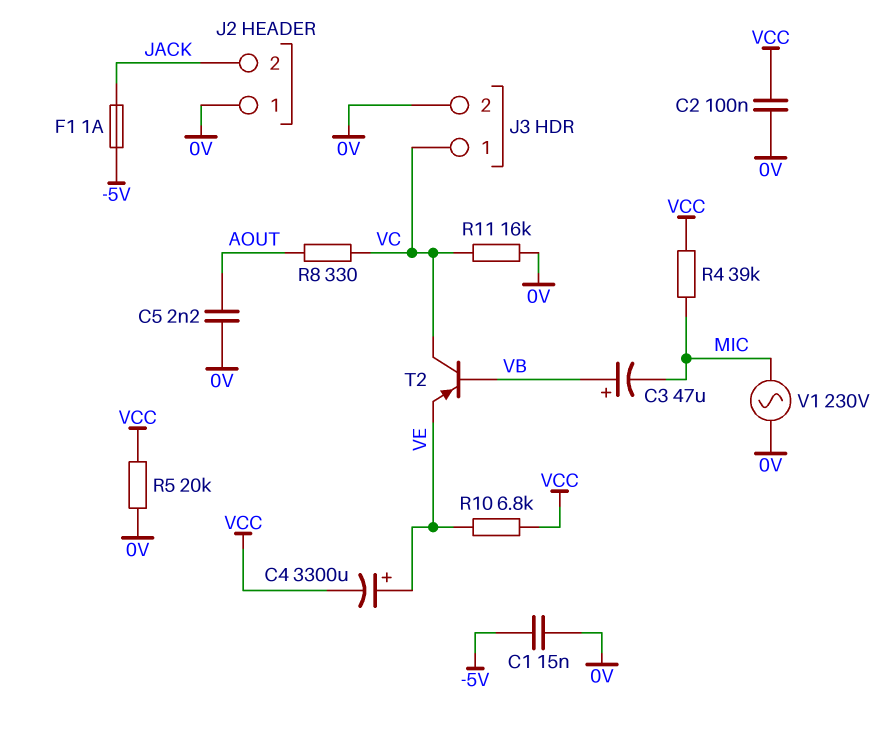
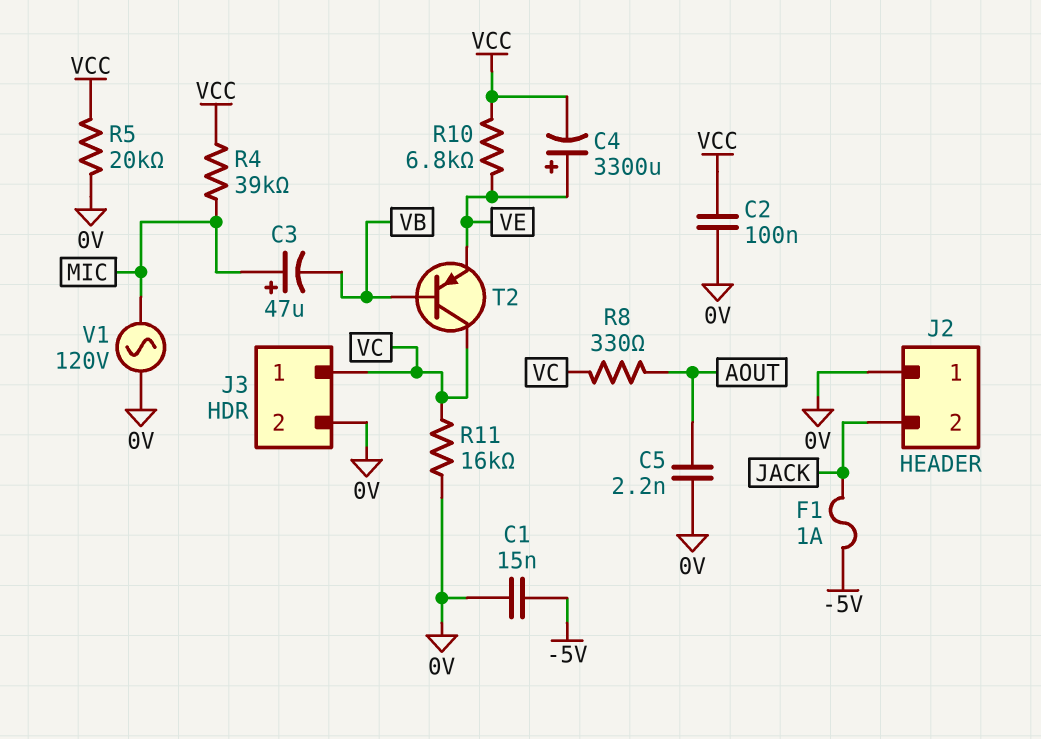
C3: 47uF (plus VB, minus MIC) -> 47uF (plus MIC, minus VB)
V1: AC 230V (0V, MIC) -> AC 120V (0V, MIC)

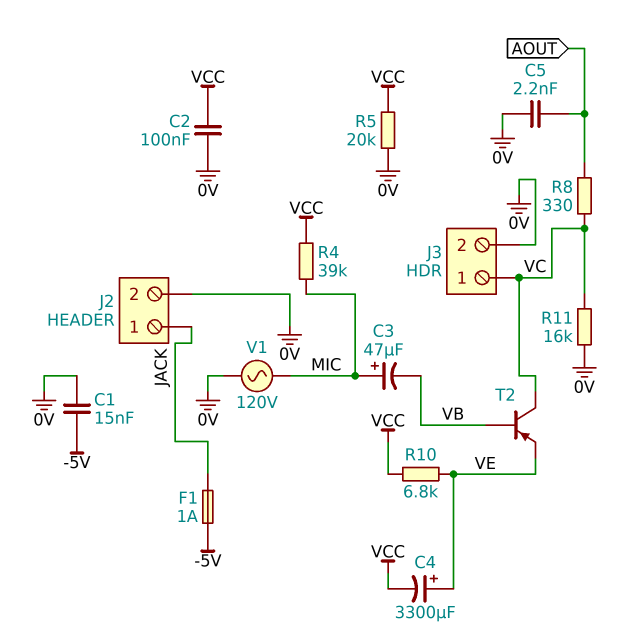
J2 pin 1: 0V -> JACK
J2 pin 2: JACK -> 0V

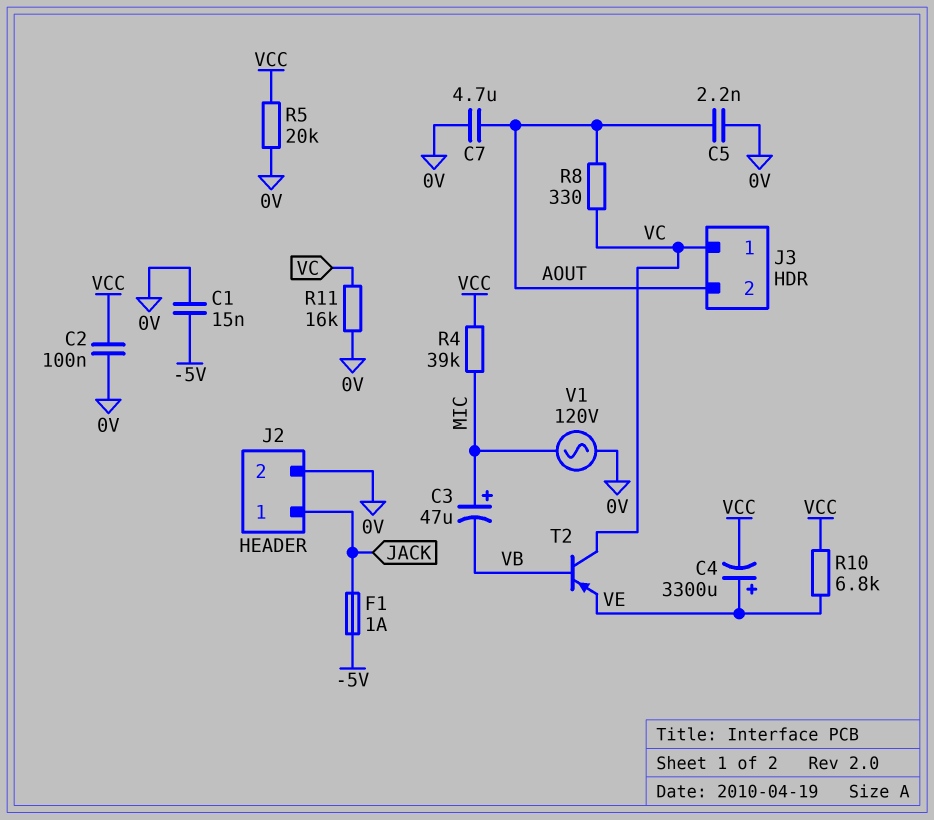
C7: none -> 4.7uF (0V, AOUT)
J3 pin 2: 0V -> AOUT

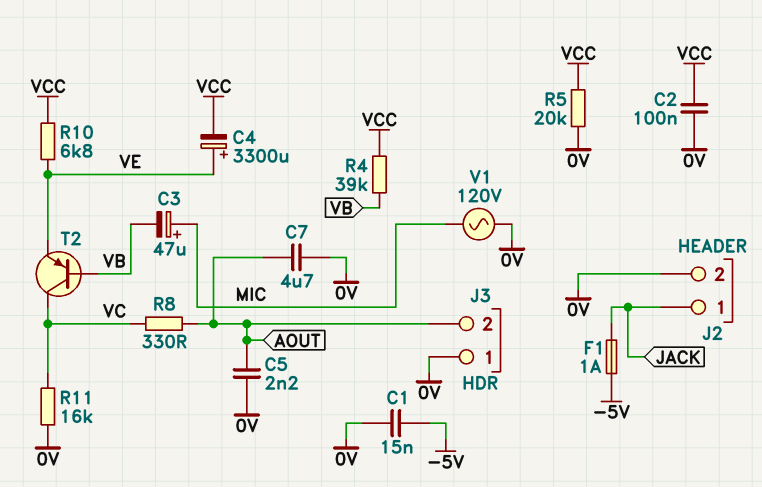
J3 pin 1: VC -> 0V
R4: 39k (MIC, VCC) -> 39k (VB, VCC)

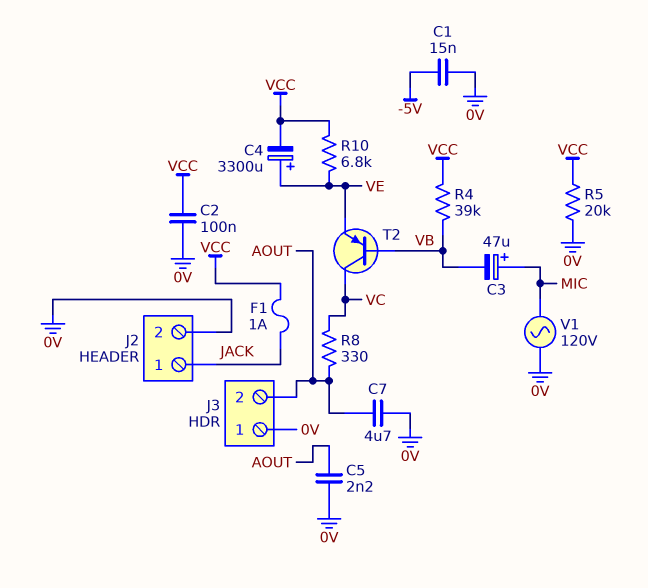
F1: 1A (-5V, JACK) -> 1A (JACK, VCC)
R11: 16k (0V, VC) -> none

